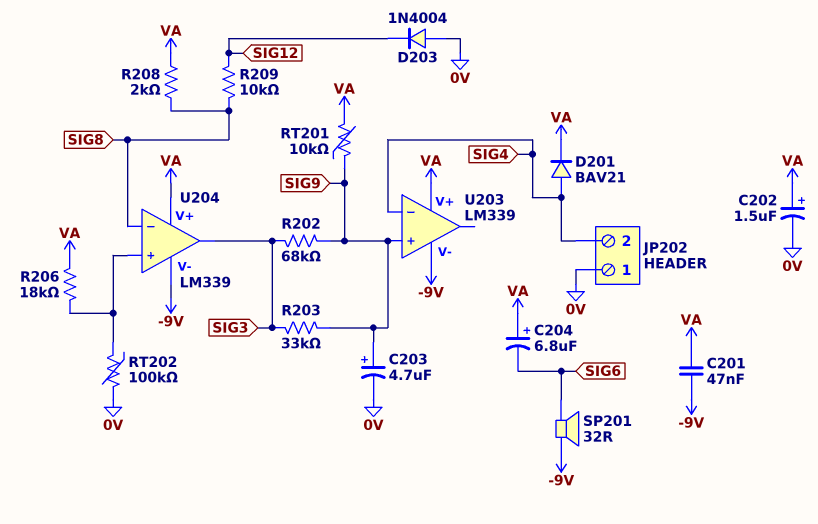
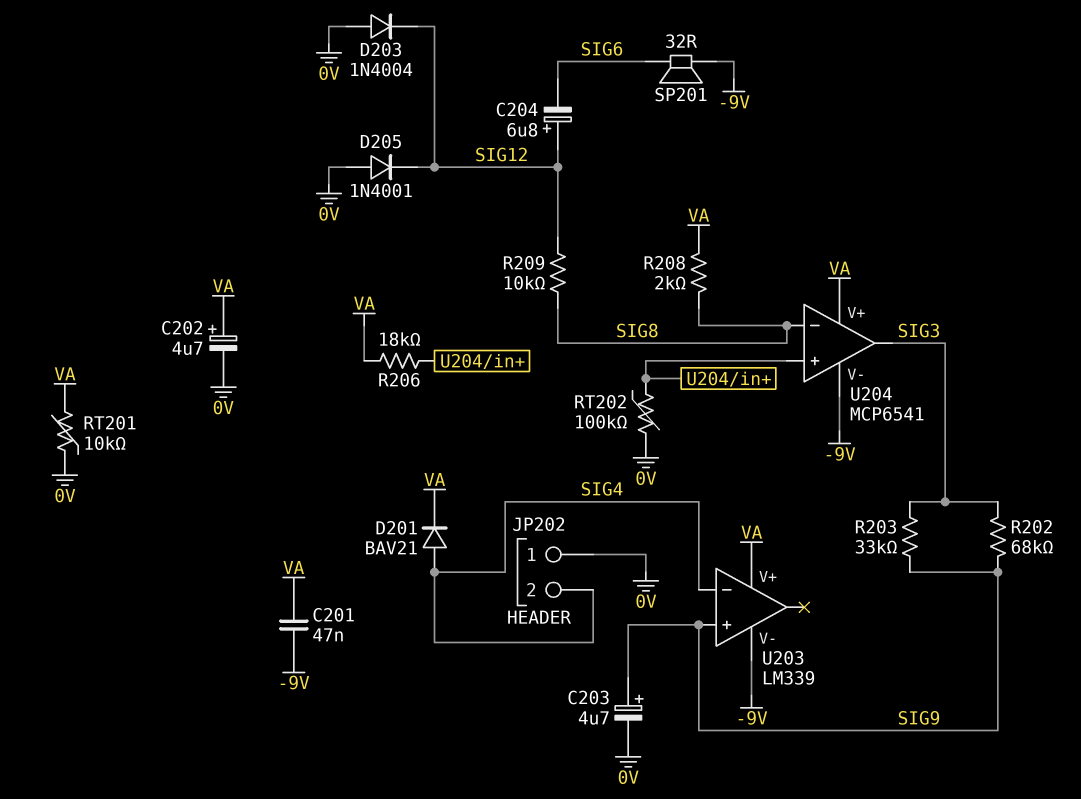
C202: 1.5uF (plus VA, minus 0V) -> 4.7uF (plus VA, minus 0V)
C204: 6.8uF (plus VA, minus SIG6) -> 6.8uF (plus SIG12, minus SIG6)
D205: none -> diode 1N4001 (A 0V, K SIG12)
RT201: 10k (SIG9, VA) -> 10k (0V, VA)
U204: LM339 -> MCP6541

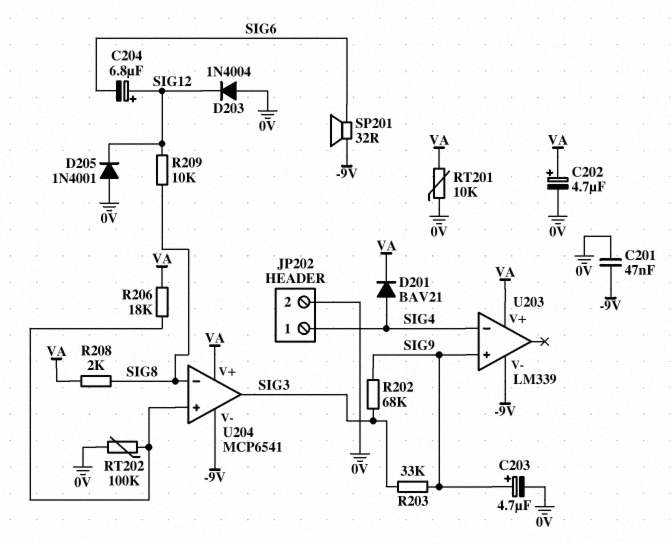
C201: 47nF (-9V, VA) -> 47nF (-9V, 0V)
JP202 pin 1: 0V -> SIG4
JP202 pin 2: SIG4 -> 0V

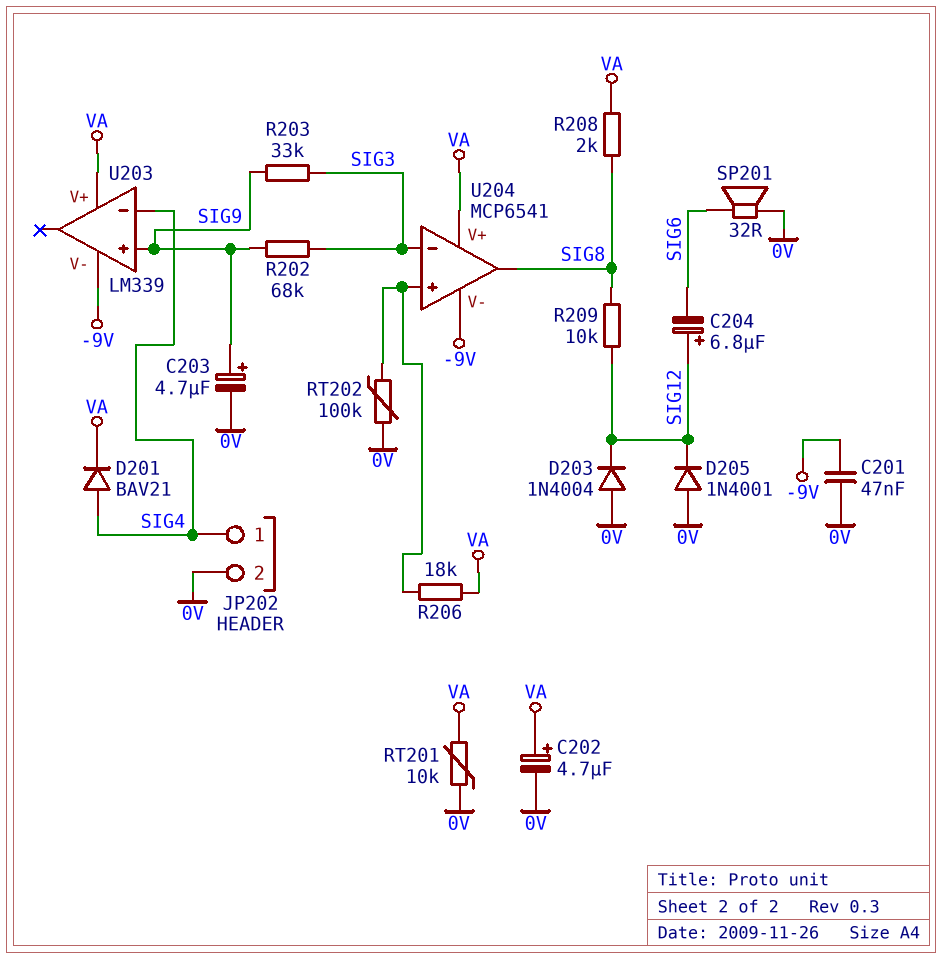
SP201: speaker 32R (-9V, SIG6) -> speaker 32R (0V, SIG6)
U204 pin in-: SIG8 -> SIG3
U204 pin out: SIG3 -> SIG8

